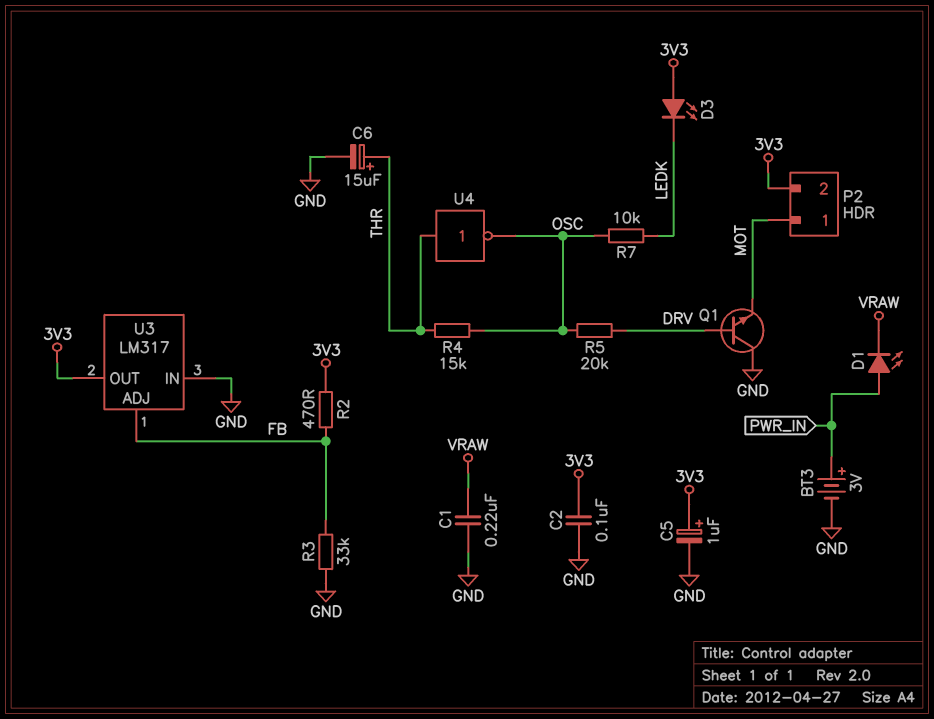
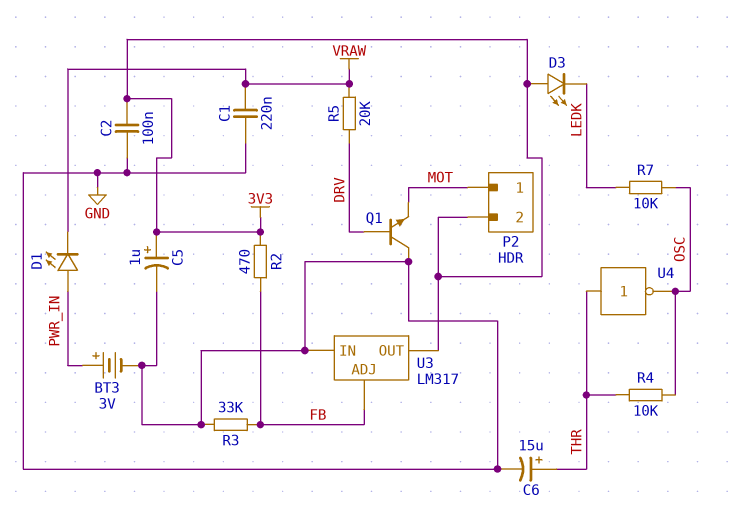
R4: 15k (OSC, THR) -> 10k (OSC, THR)
R5: 20k (DRV, OSC) -> 20k (DRV, VRAW)

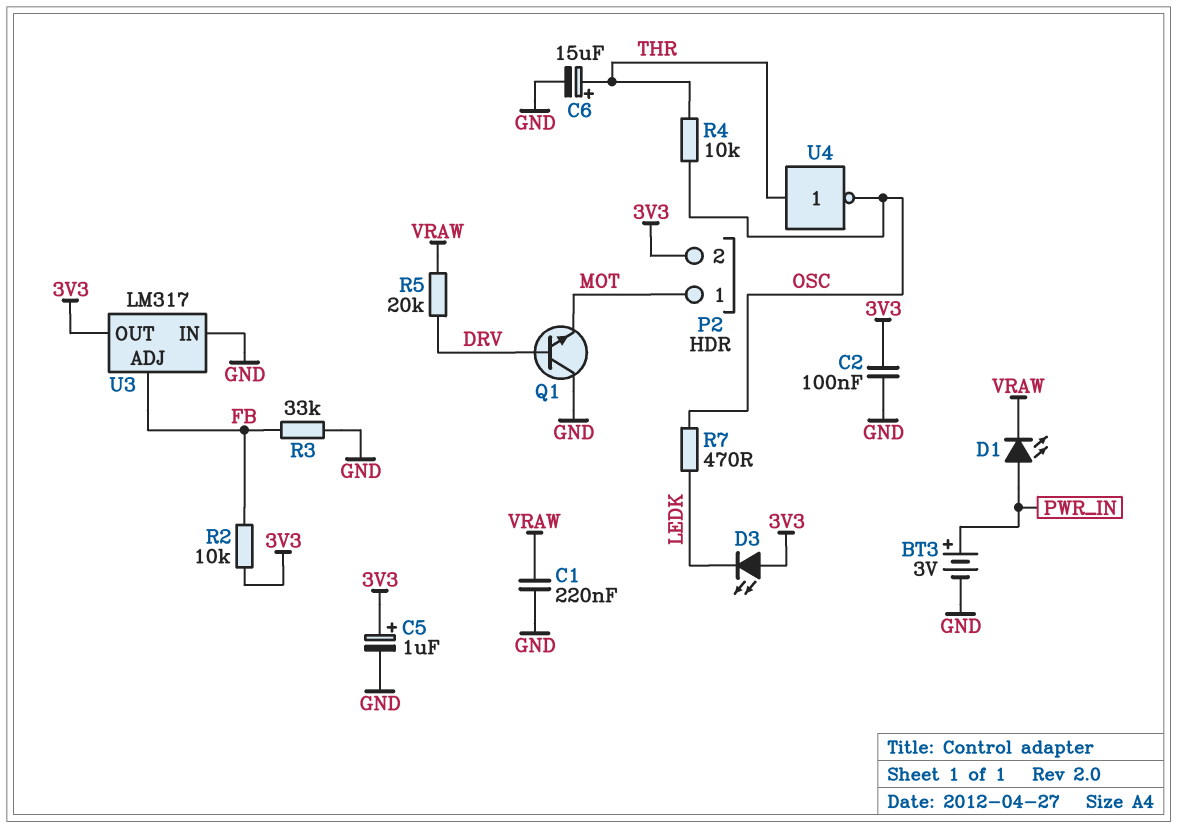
R2: 470 (3V3, FB) -> 10k (3V3, FB)
R7: 10k (LEDK, OSC) -> 470 (LEDK, OSC)

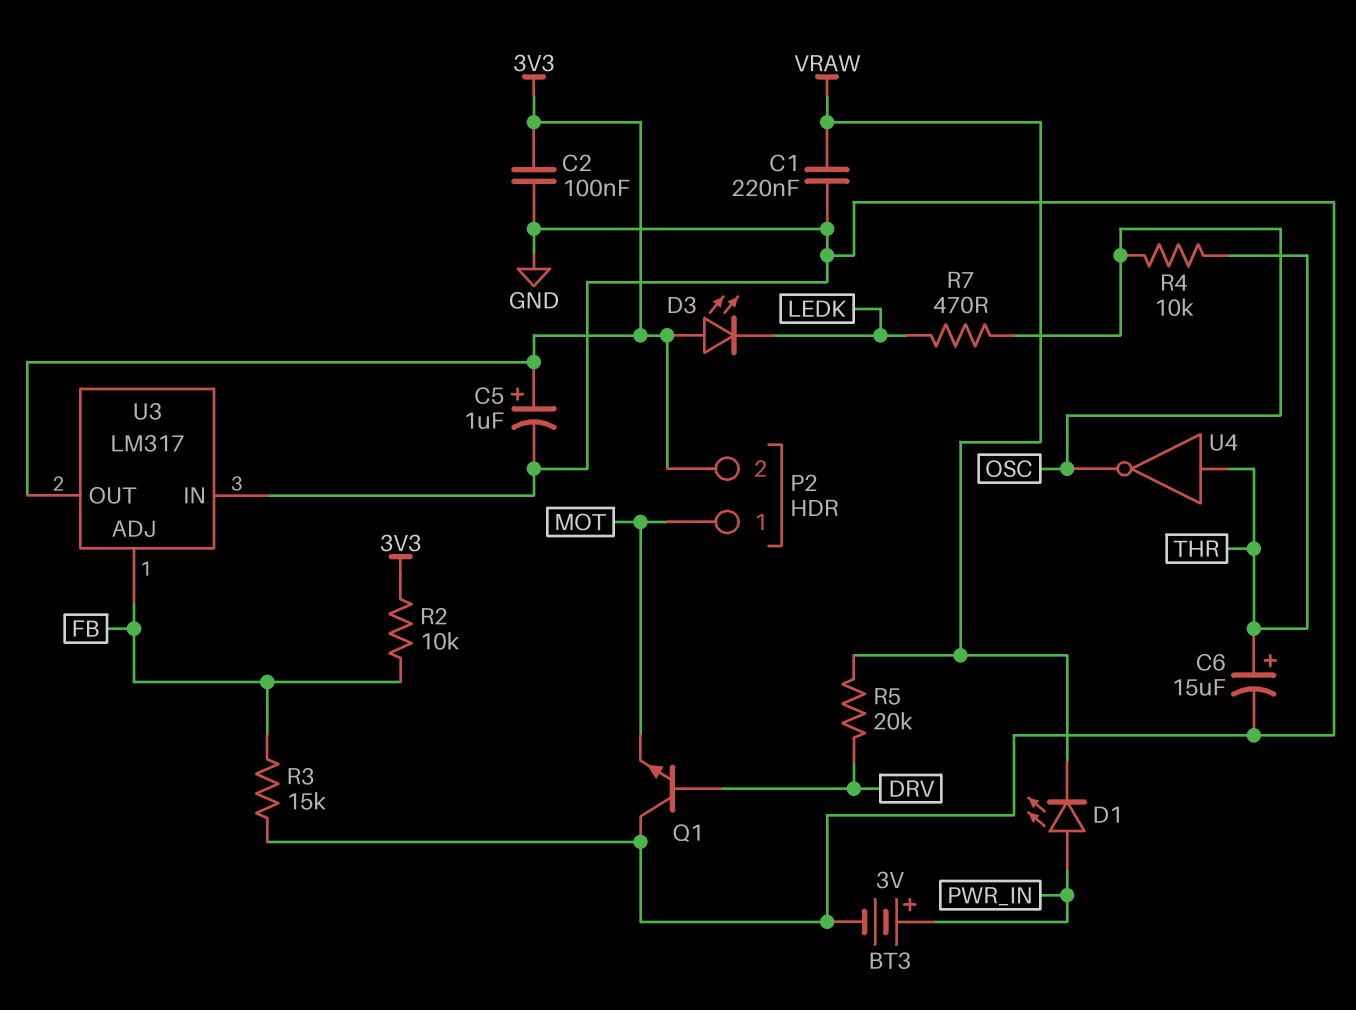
R3: 33k (FB, GND) -> 15k (FB, GND)

